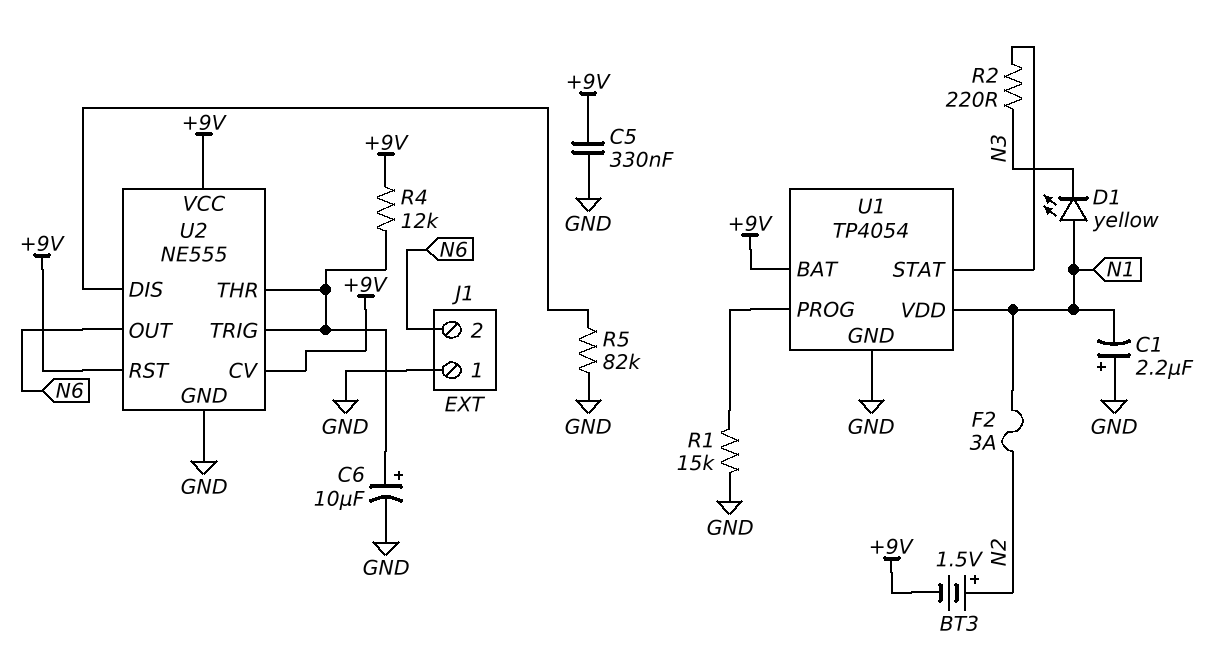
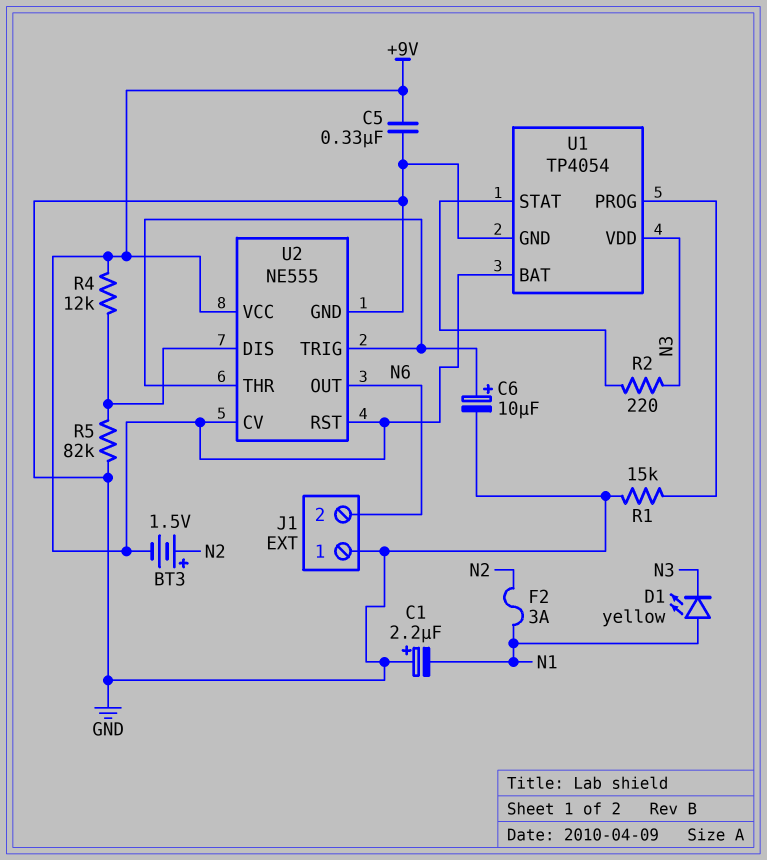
R4: 12k (+9V, U2/THR) -> 12k (+9V, U2/DIS)
U1 pin VDD: N1 -> N3

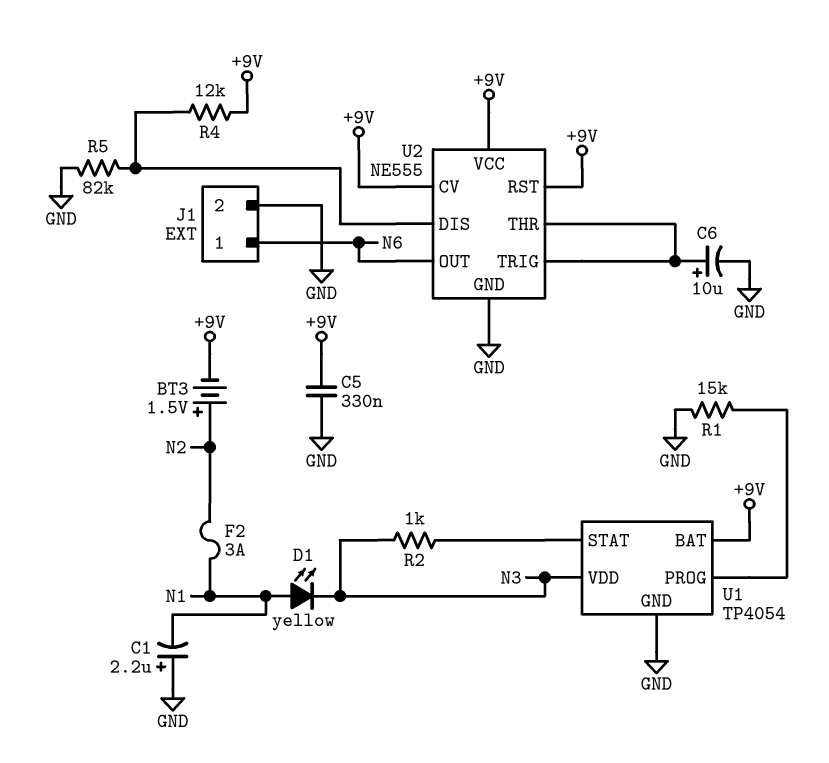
J1 pin 1: GND -> N6
J1 pin 2: N6 -> GND
R2: 220 (N3, U1/STAT) -> 1k (N3, U1/STAT)

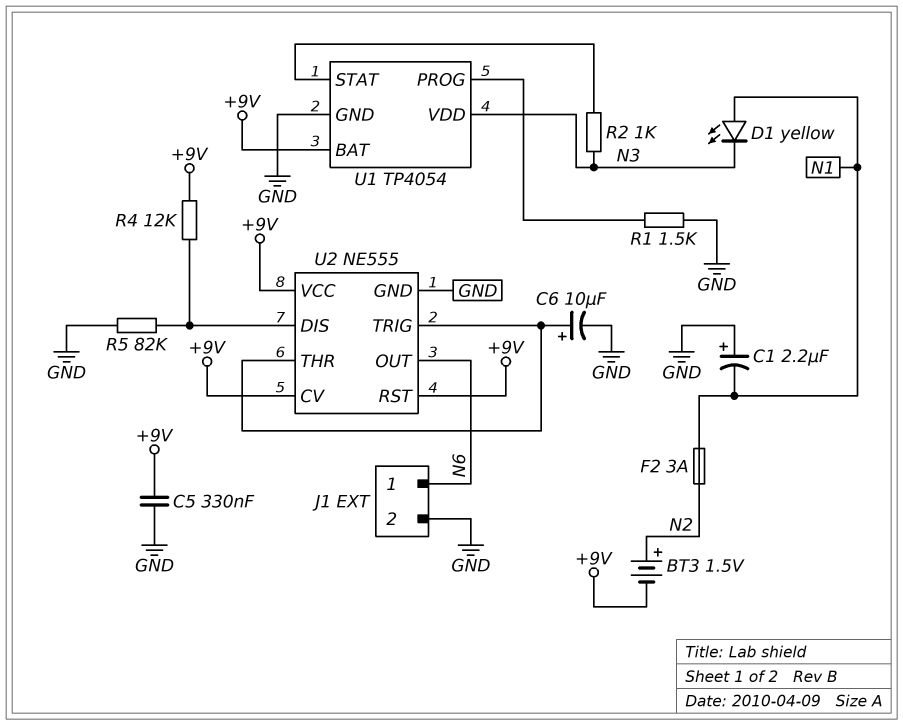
R1: 15k (GND, U1/PROG) -> 1.5k (GND, U1/PROG)

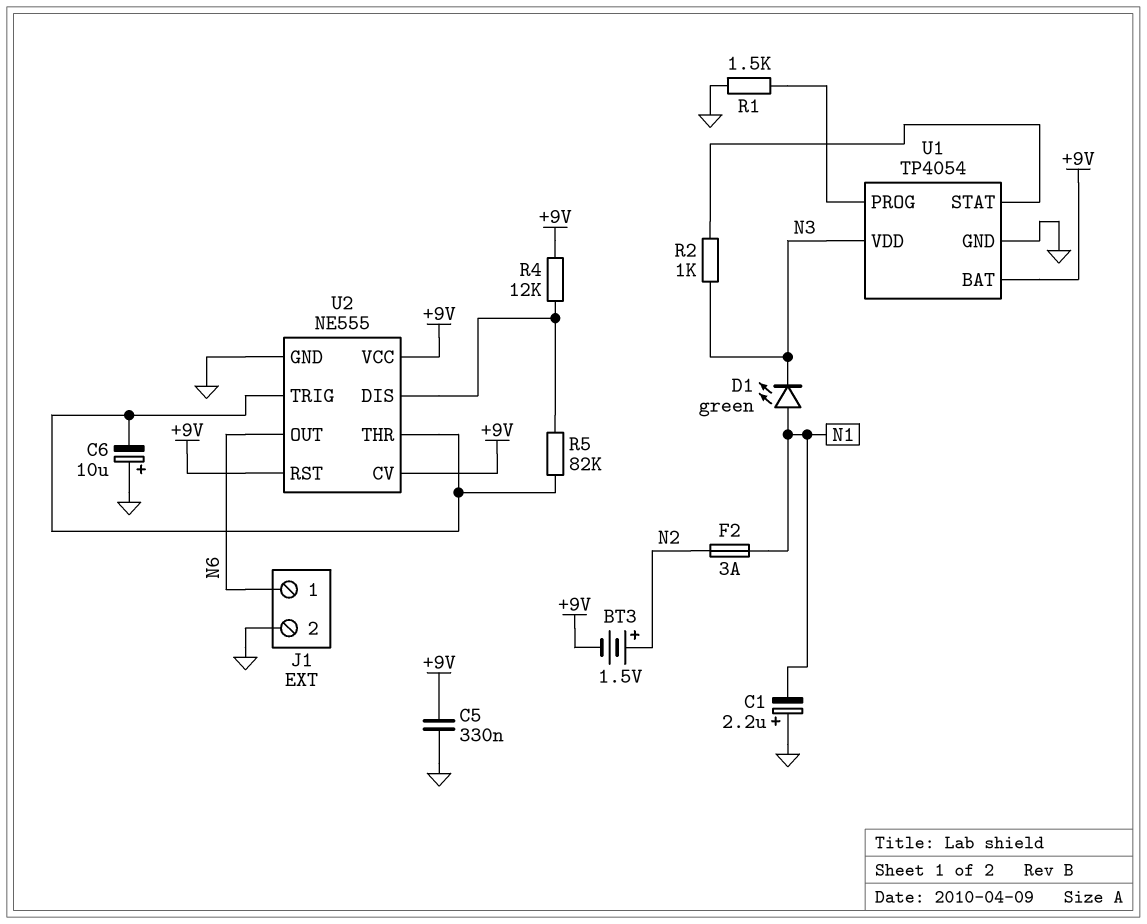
C6: 10uF (plus U2/THR, minus GND) -> 10uF (plus GND, minus U2/THR)
D1: LED yellow (A N1, K N3) -> LED green (A N1, K N3)
R5: 82k (GND, U2/DIS) -> 82k (U2/DIS, U2/THR)

